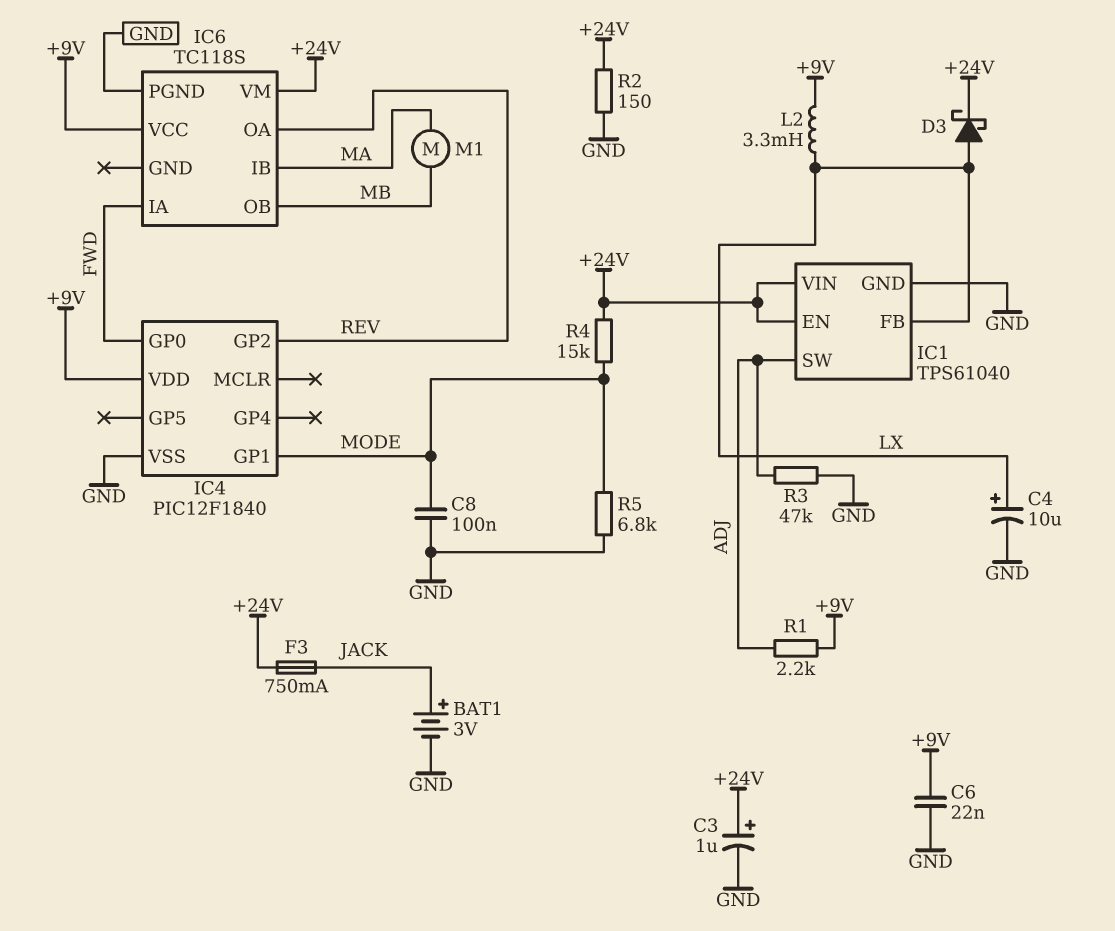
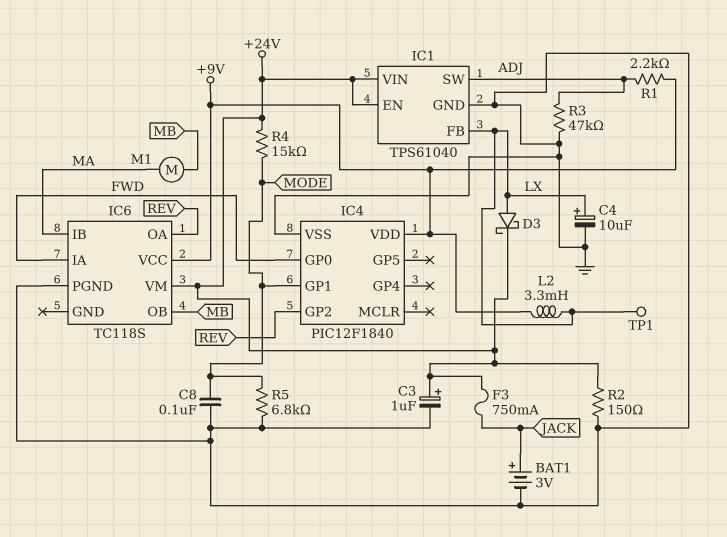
C6: 22nF (+9V, GND) -> none
TP1: none -> test point (LX)

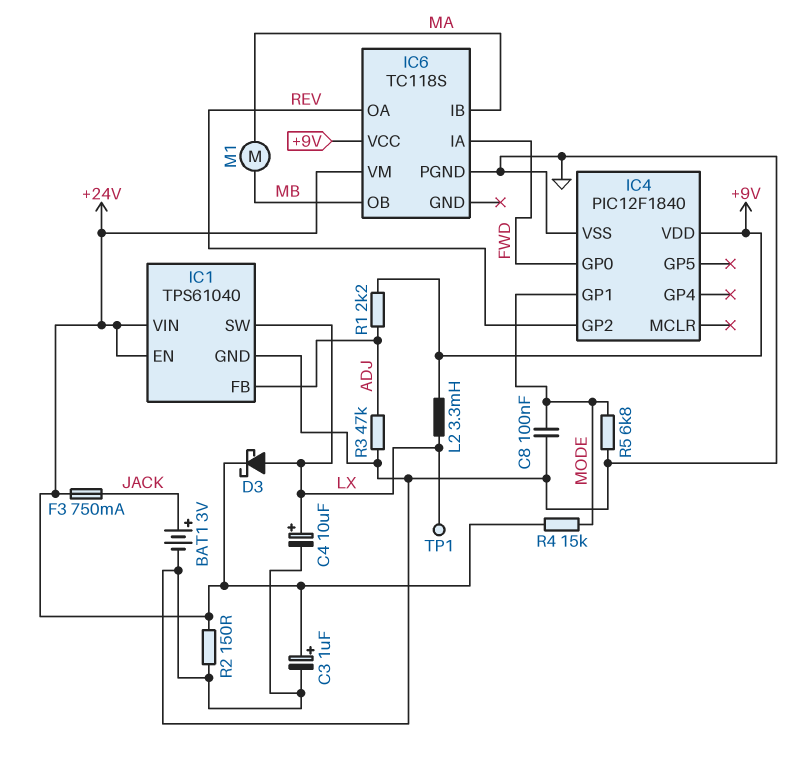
IC1 pin FB: LX -> ADJ
IC1 pin SW: ADJ -> LX

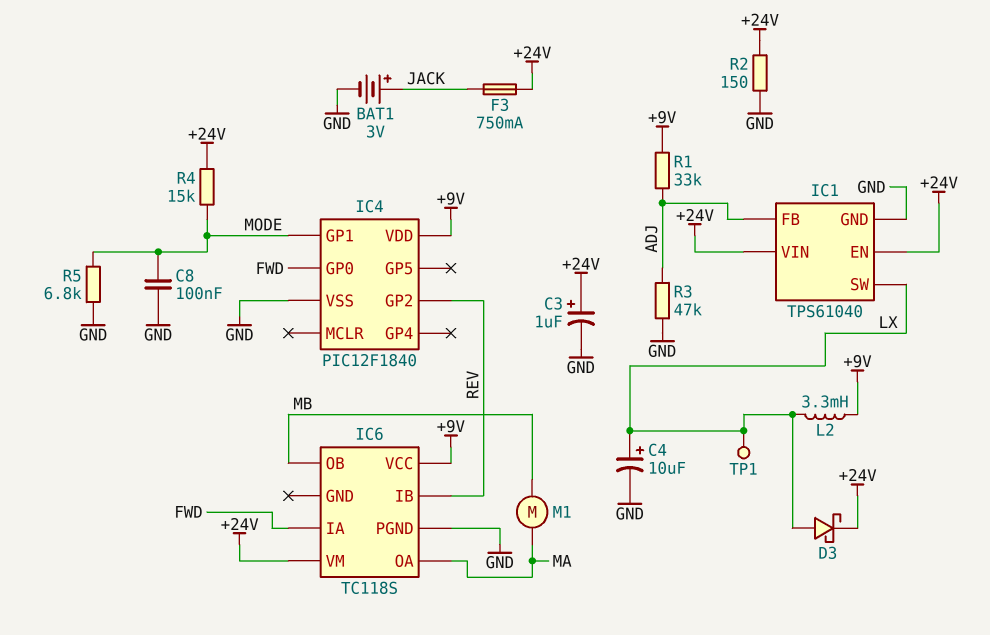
IC6 pin IB: MA -> REV
IC6 pin OA: REV -> MA
R1: 2.2k (+9V, ADJ) -> 33k (+9V, ADJ)

